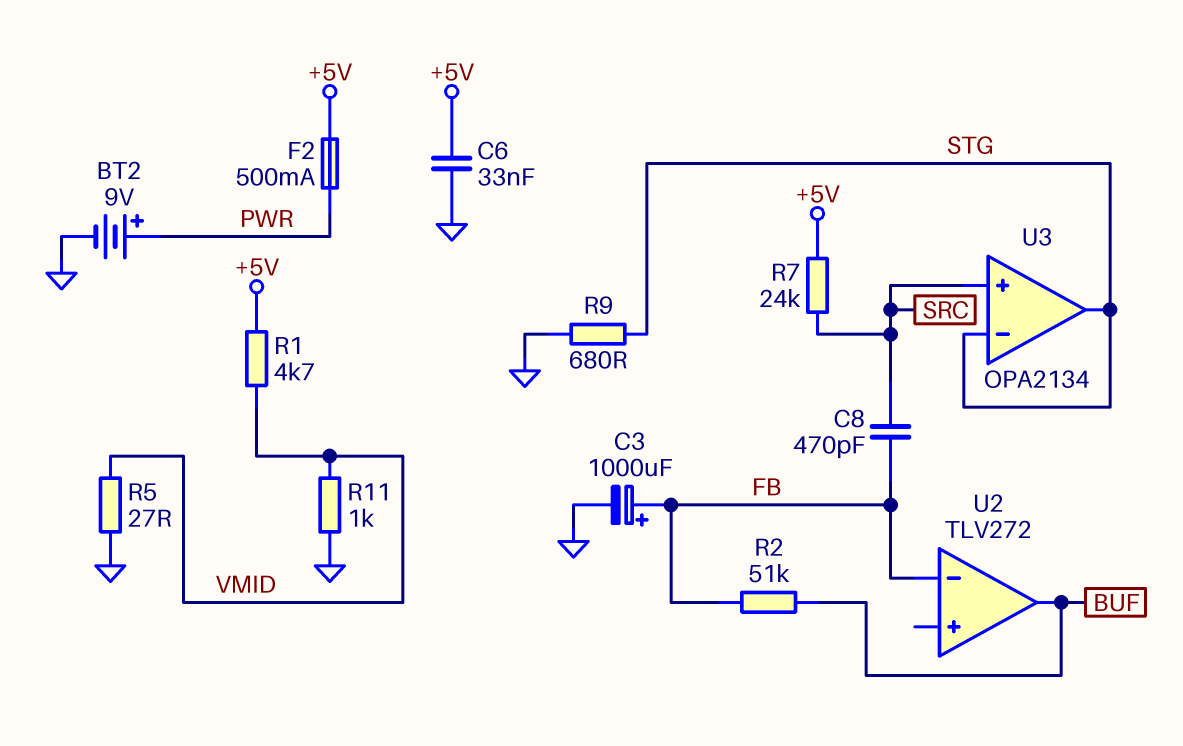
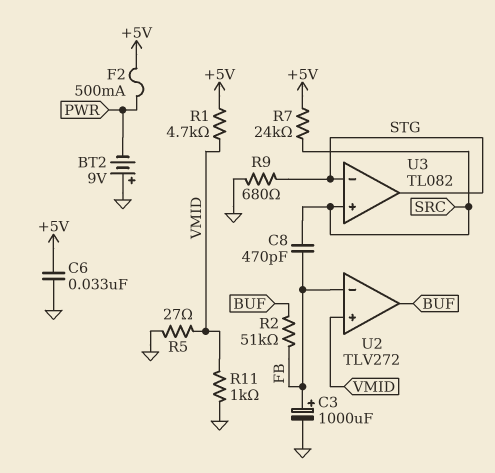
BT2: 9V (plus PWR, minus GND) -> 9V (plus GND, minus PWR)
U2 pin in+: none -> VMID
U3: OPA2134 -> TL082

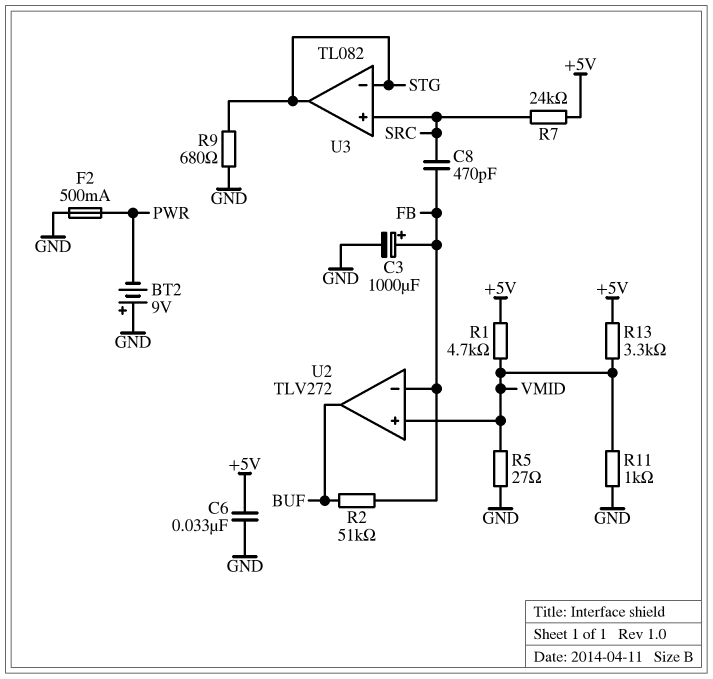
F2: 500mA (+5V, PWR) -> 500mA (GND, PWR)
R13: none -> 3.3k (+5V, VMID)

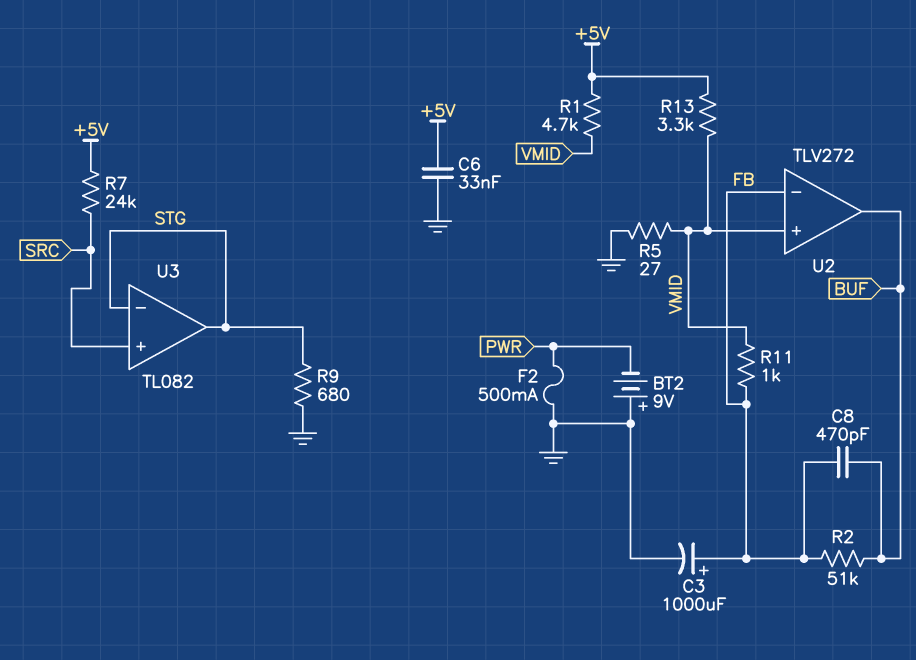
C8: 470pF (FB, SRC) -> 470pF (BUF, FB)
R11: 1k (GND, VMID) -> 1k (FB, VMID)

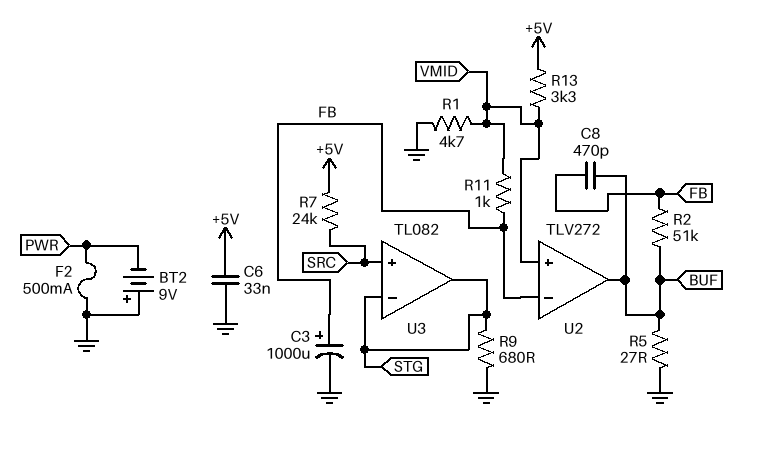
R1: 4.7k (+5V, VMID) -> 4.7k (GND, VMID)
R5: 27 (GND, VMID) -> 27 (BUF, GND)

